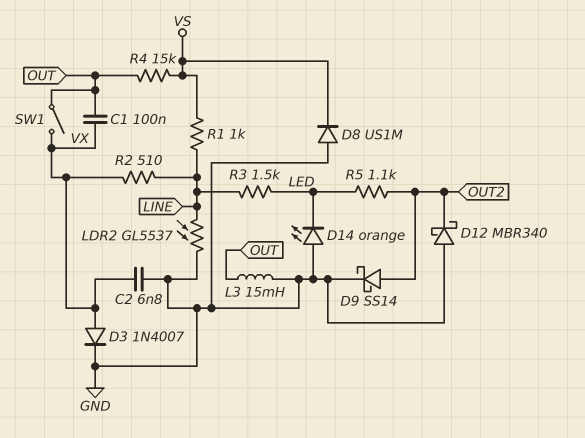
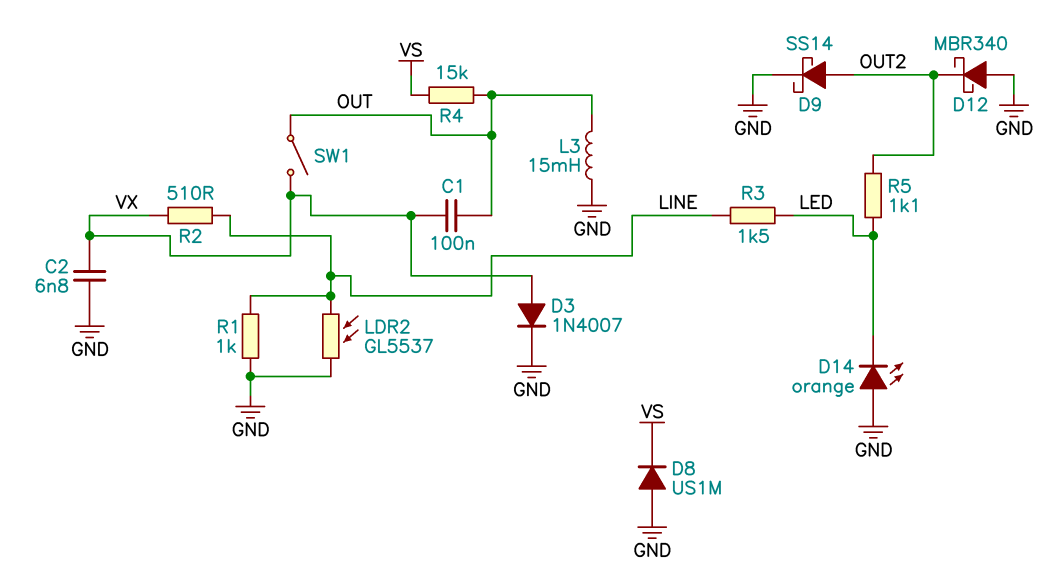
R1: 1k (LINE, VS) -> 1k (GND, LINE)

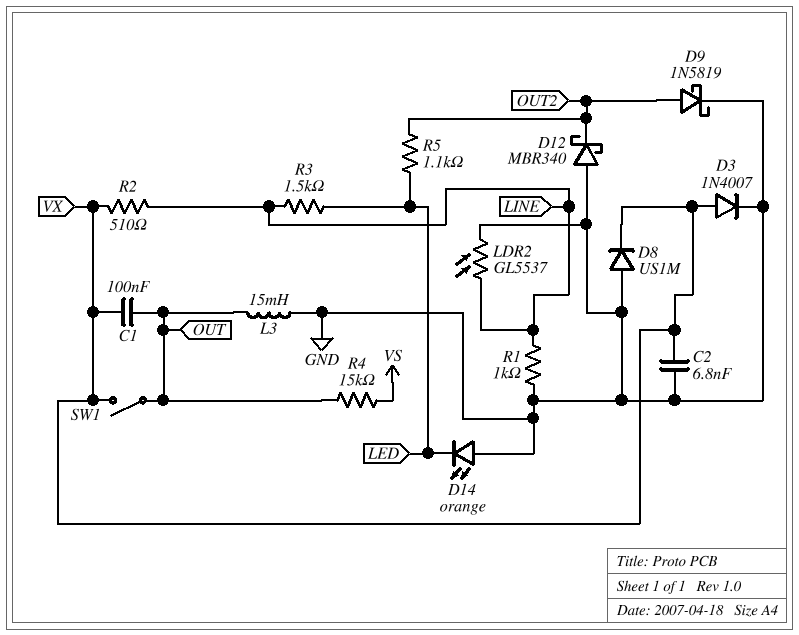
D8: diode US1M (A GND, K VS) -> diode US1M (A GND, K VX)
D9: schottky SS14 (A OUT2, K GND) -> schottky 1N5819 (A OUT2, K GND)

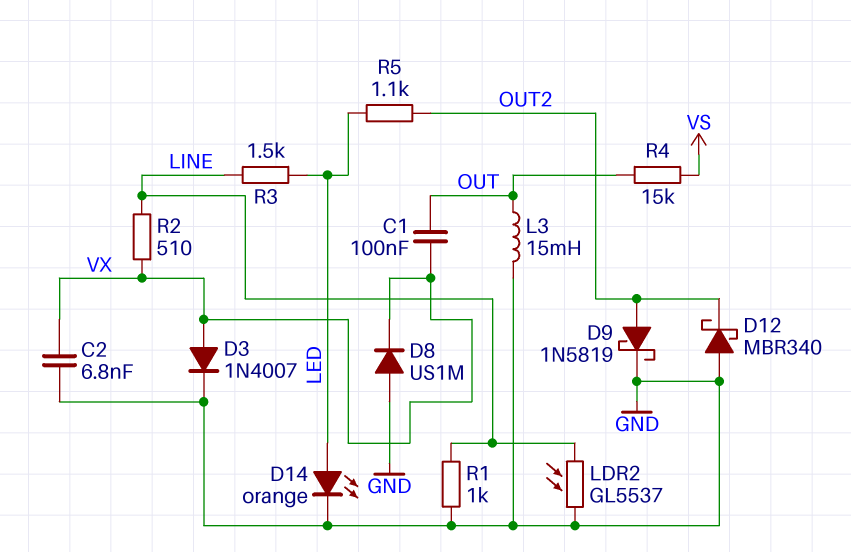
D14: LED orange (A GND, K LED) -> LED orange (A LED, K GND)
SW1: switch (OUT, VX) -> none

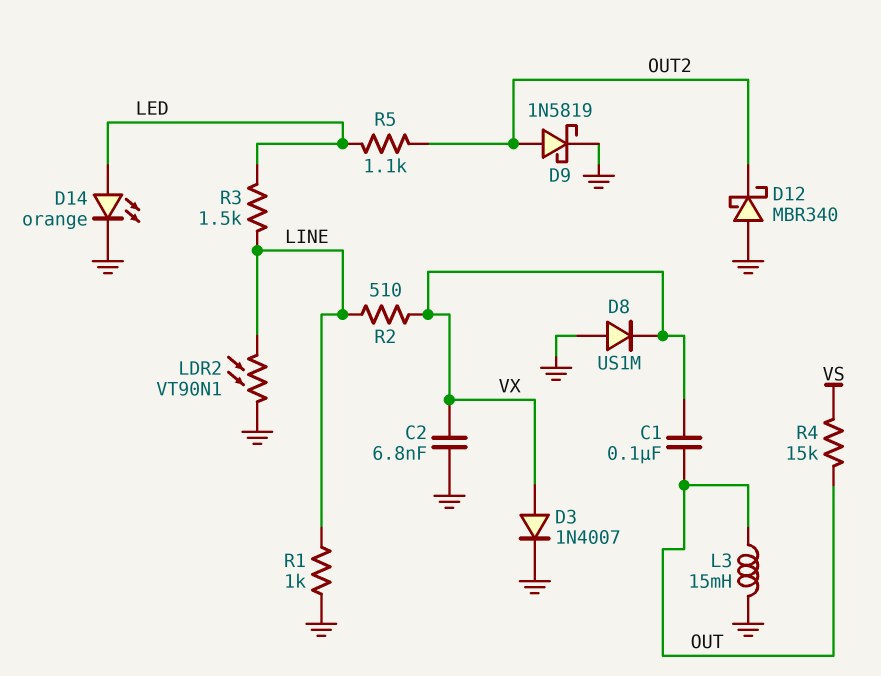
LDR2: GL5537 (GND, LINE) -> VT90N1 (GND, LINE)

